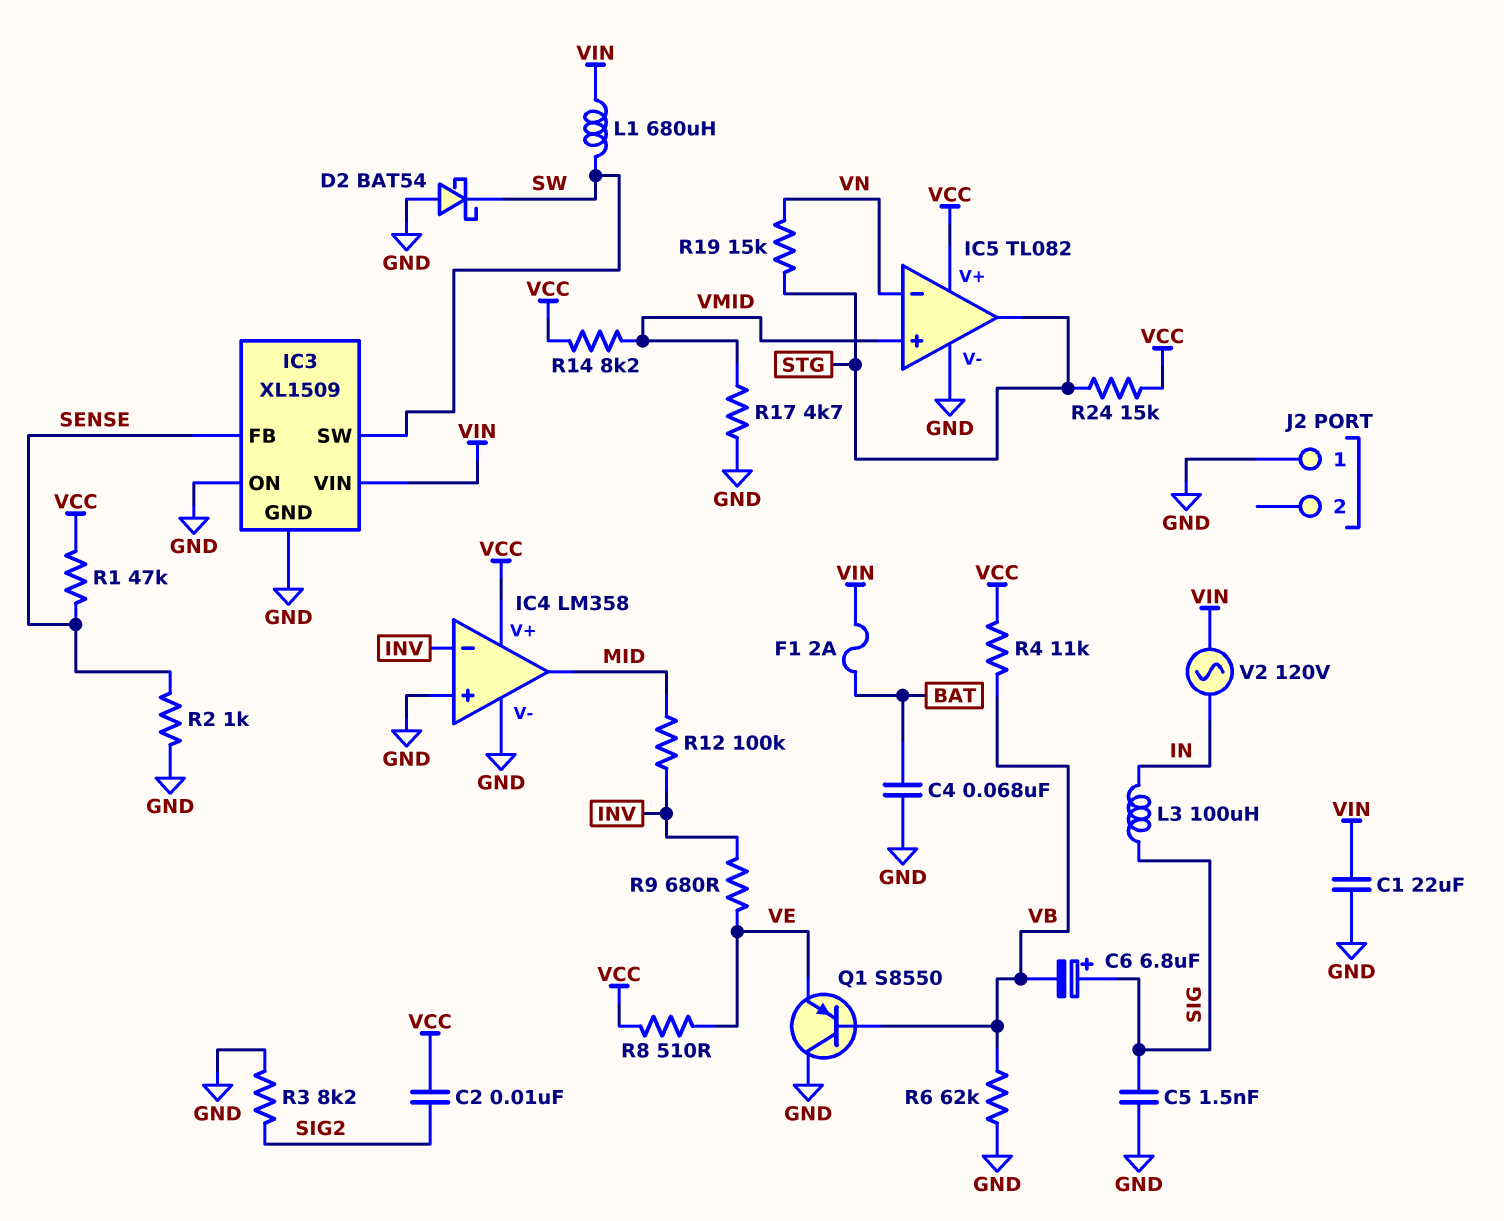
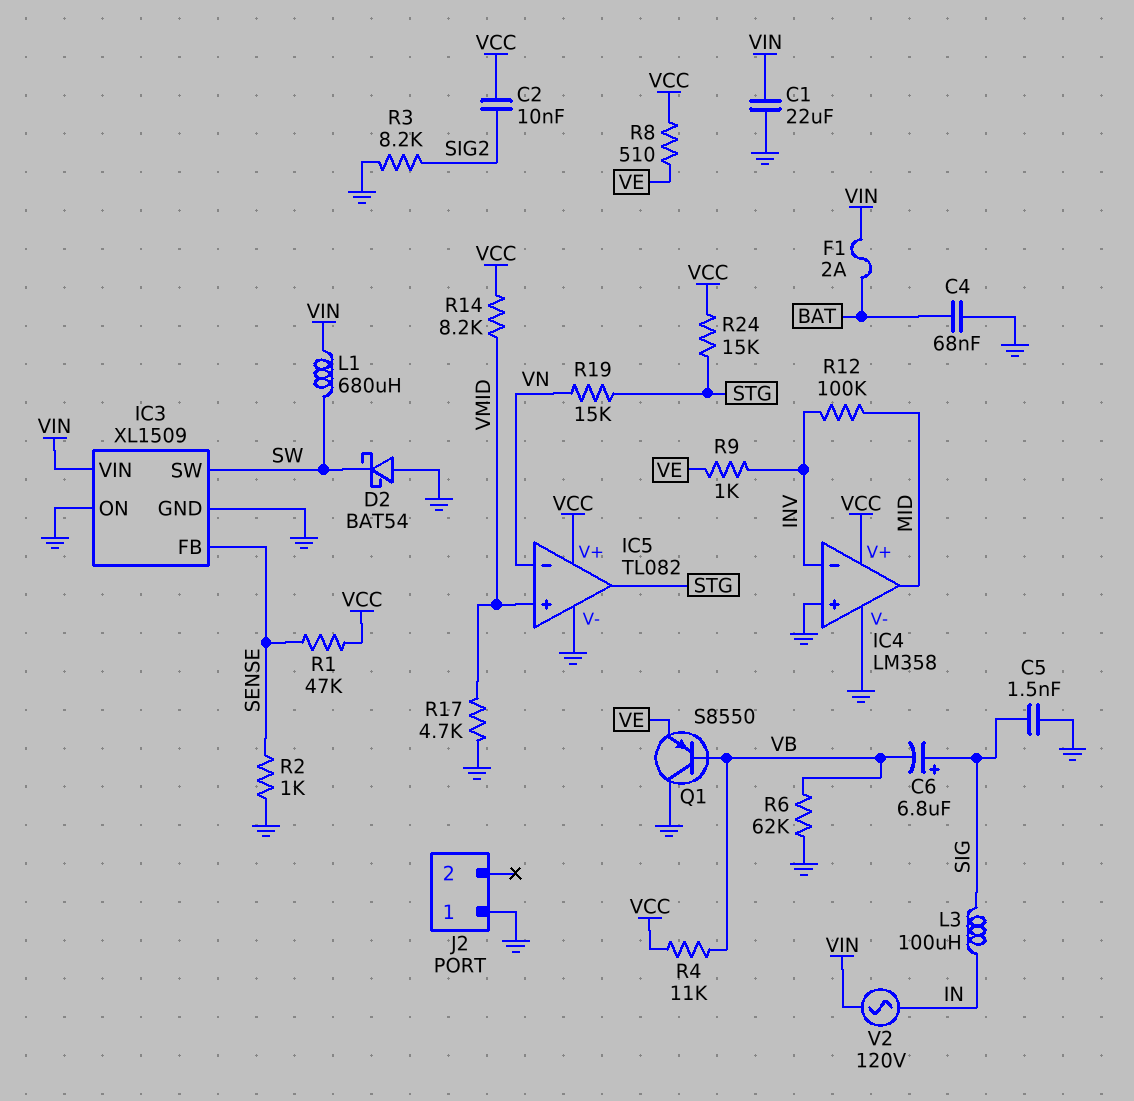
R9: 680 (INV, VE) -> 1k (INV, VE)

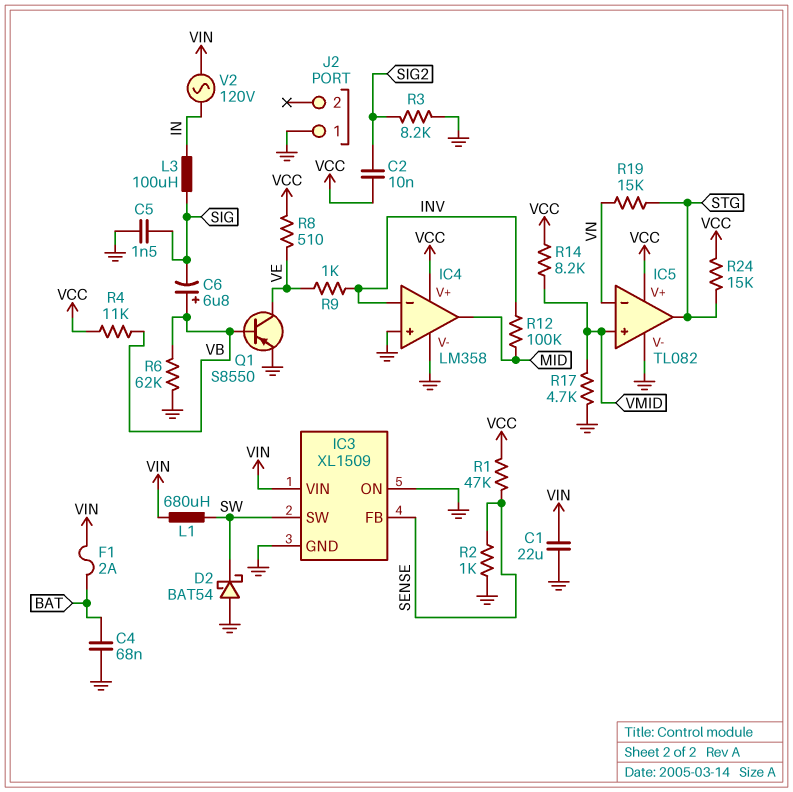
C6: 6.8uF (plus SIG, minus VB) -> 6.8uF (plus VB, minus SIG)
Q1: PNP S8550 (B VB, C GND, E VE) -> PNP S8550 (B VB, C VE, E GND)

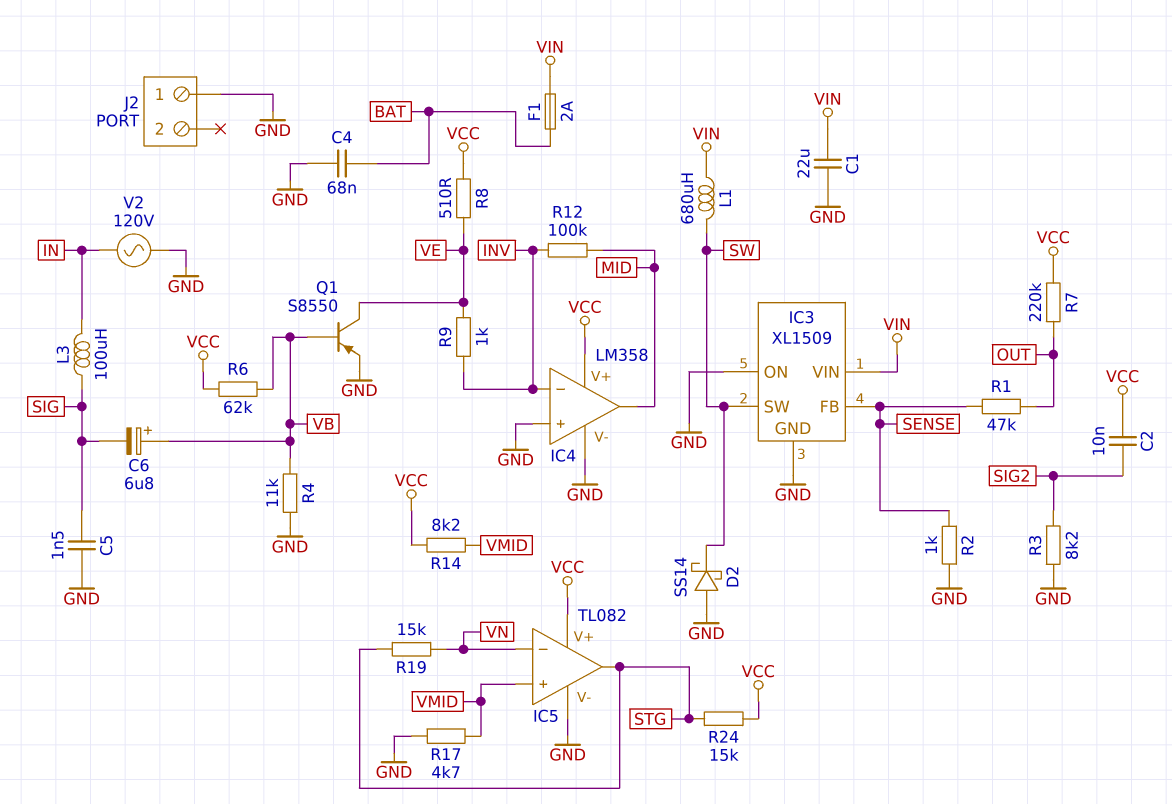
D2: schottky BAT54 (A GND, K SW) -> schottky SS14 (A GND, K SW)
R1: 47k (SENSE, VCC) -> 47k (OUT, SENSE)
R4: 11k (VB, VCC) -> 11k (GND, VB)
R6: 62k (GND, VB) -> 62k (VB, VCC)
R7: none -> 220k (OUT, VCC)
V2: AC 120V (IN, VIN) -> AC 120V (GND, IN)

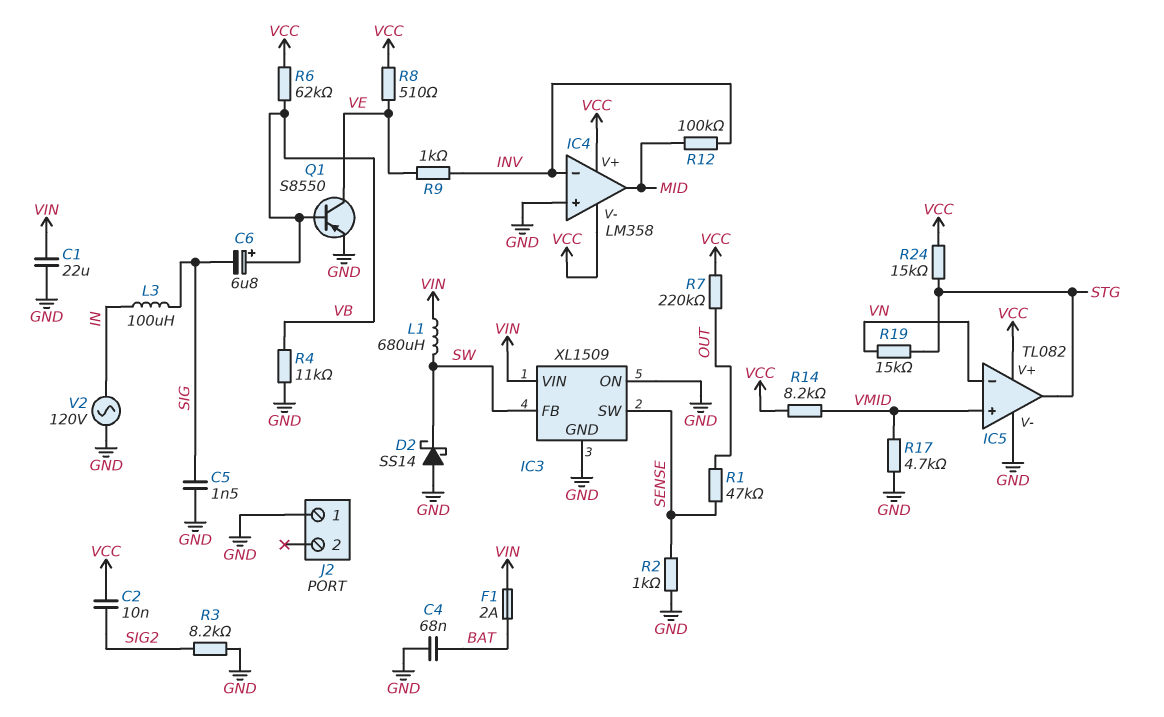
IC3 pin FB: SENSE -> SW
IC3 pin SW: SW -> SENSE
IC4 pin V-: GND -> VCC

